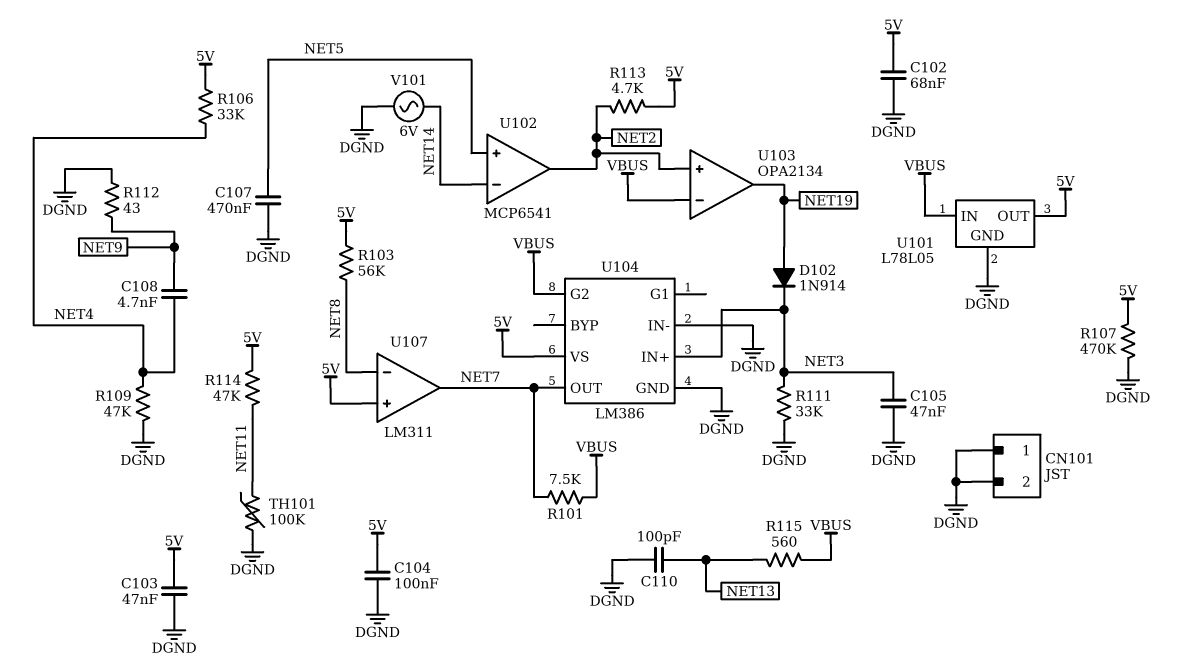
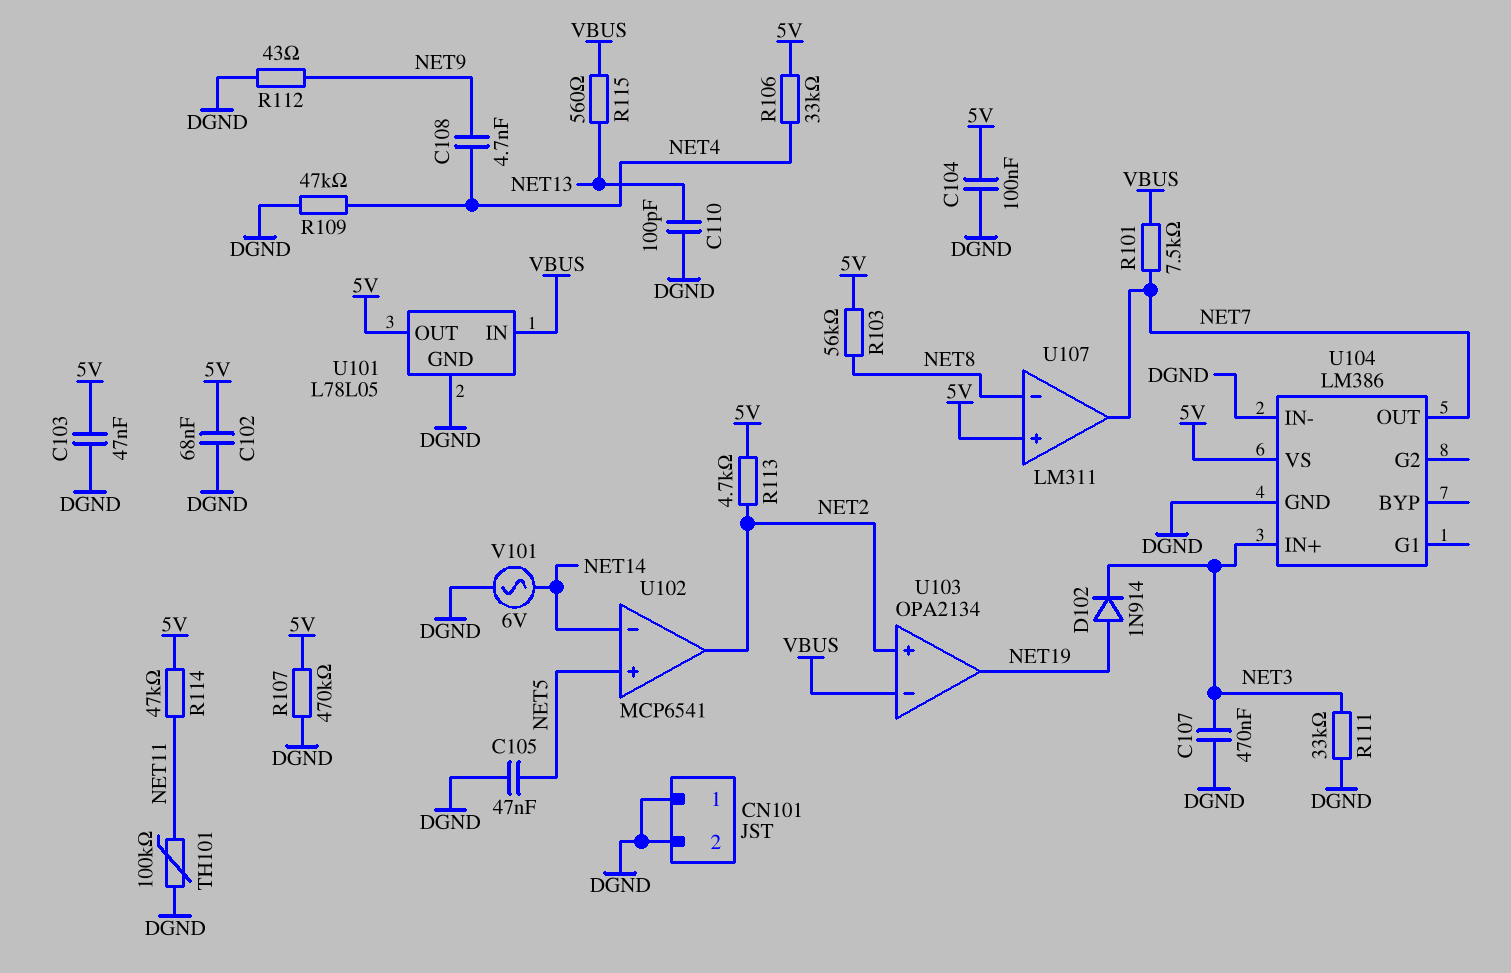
C105: 47nF (DGND, NET3) -> 47nF (DGND, NET5)
C107: 470nF (DGND, NET5) -> 470nF (DGND, NET3)
U104 pin G2: VBUS -> none

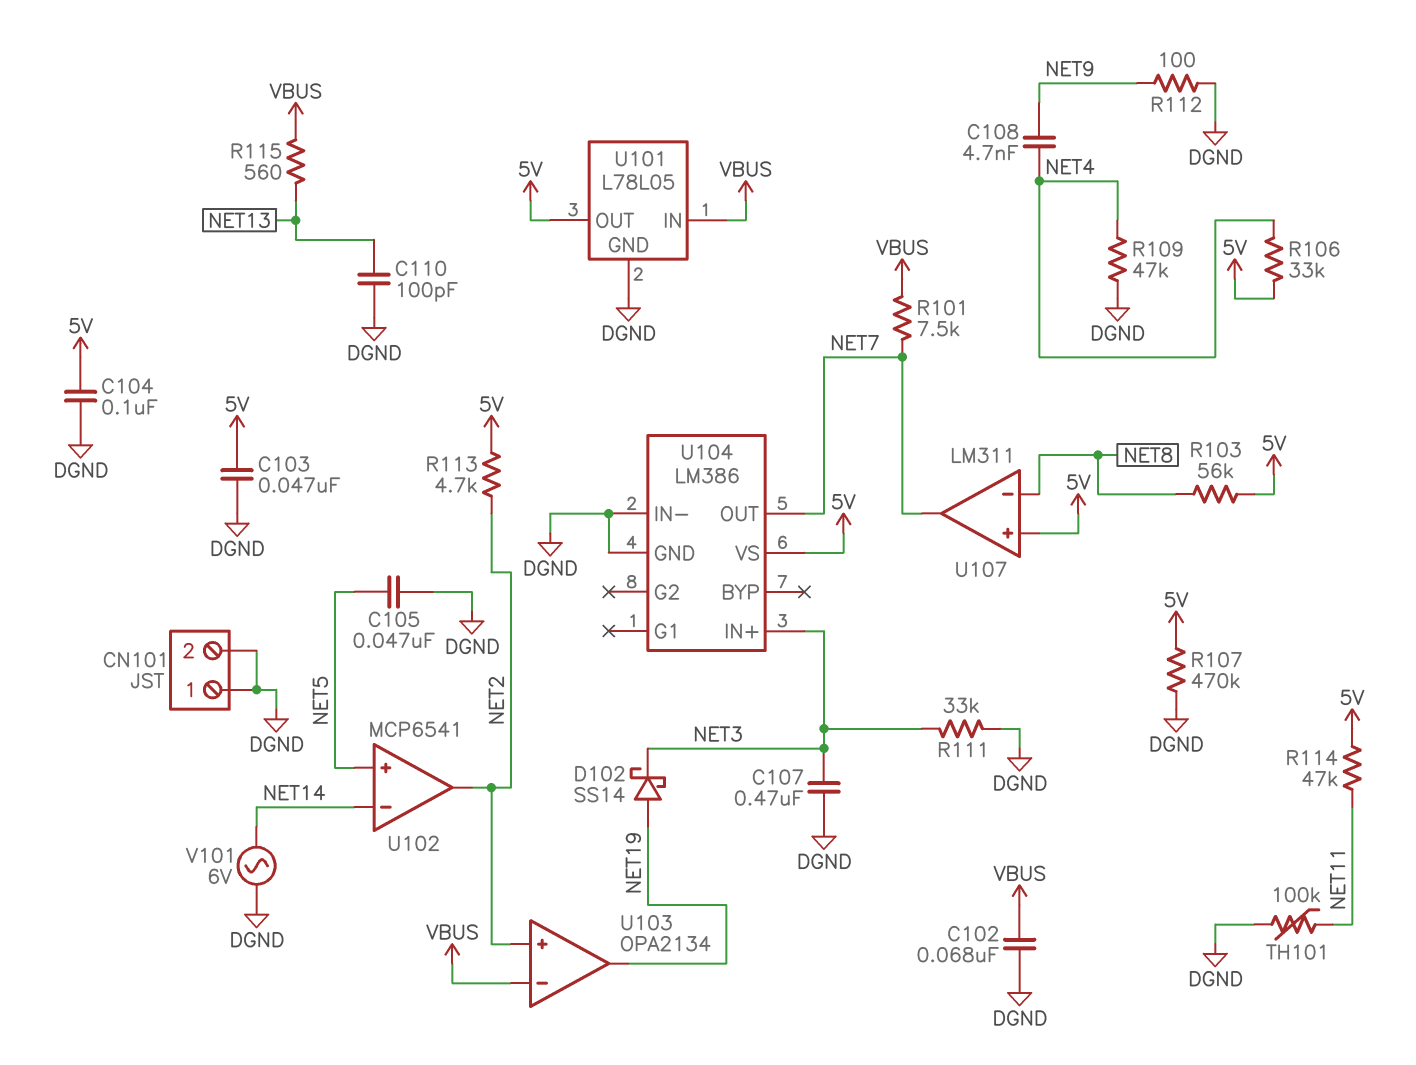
C102: 68nF (5V, DGND) -> 68nF (DGND, VBUS)
D102: diode 1N914 (A NET19, K NET3) -> schottky SS14 (A NET19, K NET3)
R112: 43 (DGND, NET9) -> 100 (DGND, NET9)

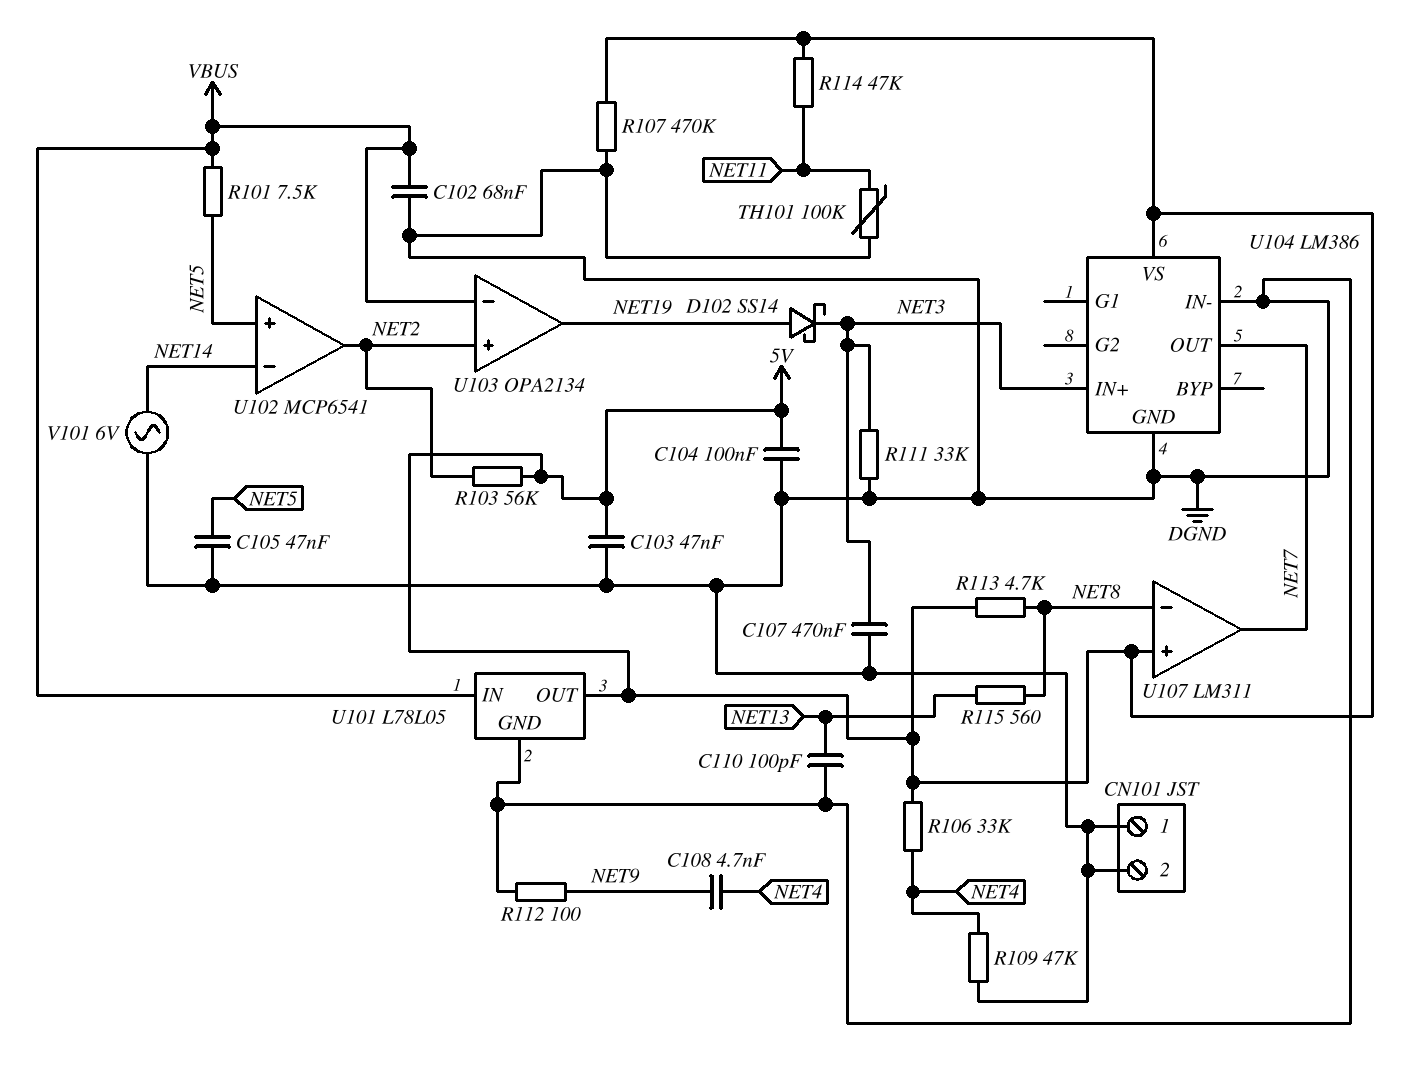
R101: 7.5k (NET7, VBUS) -> 7.5k (NET5, VBUS)
R103: 56k (5V, NET8) -> 56k (5V, NET2)
R113: 4.7k (5V, NET2) -> 4.7k (5V, NET8)
R115: 560 (NET13, VBUS) -> 560 (NET8, NET13)

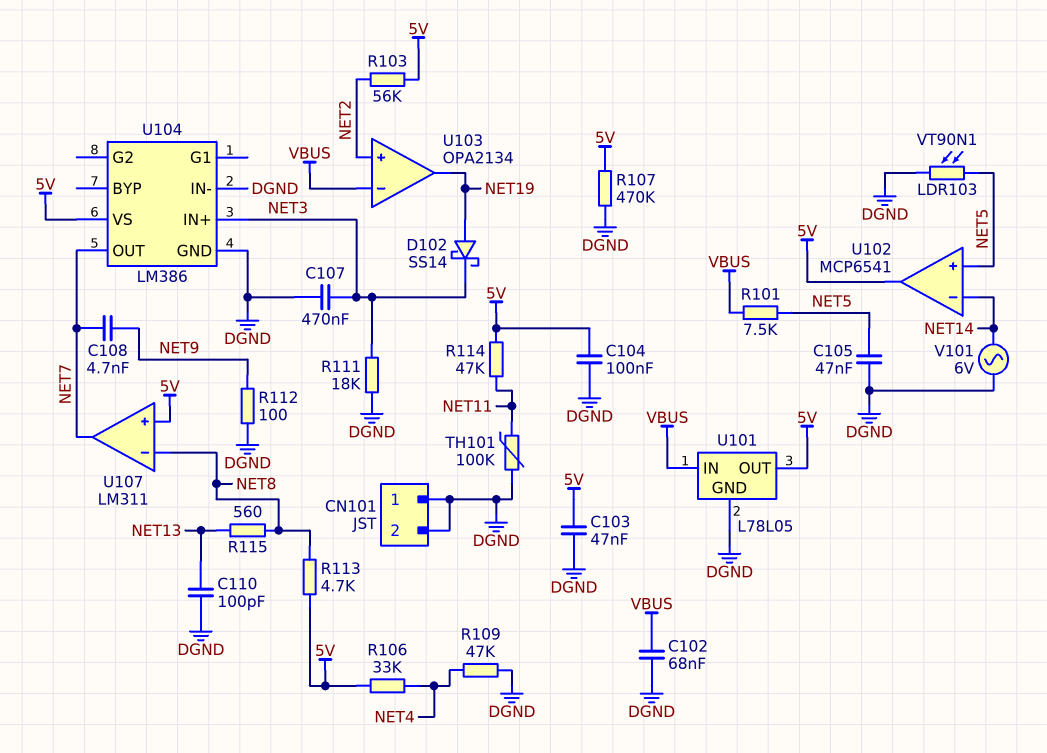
C108: 4.7nF (NET4, NET9) -> 4.7nF (NET7, NET9)
LDR103: none -> VT90N1 (DGND, NET5)
R111: 33k (DGND, NET3) -> 18k (DGND, NET3)
U102 pin out: NET2 -> 5V

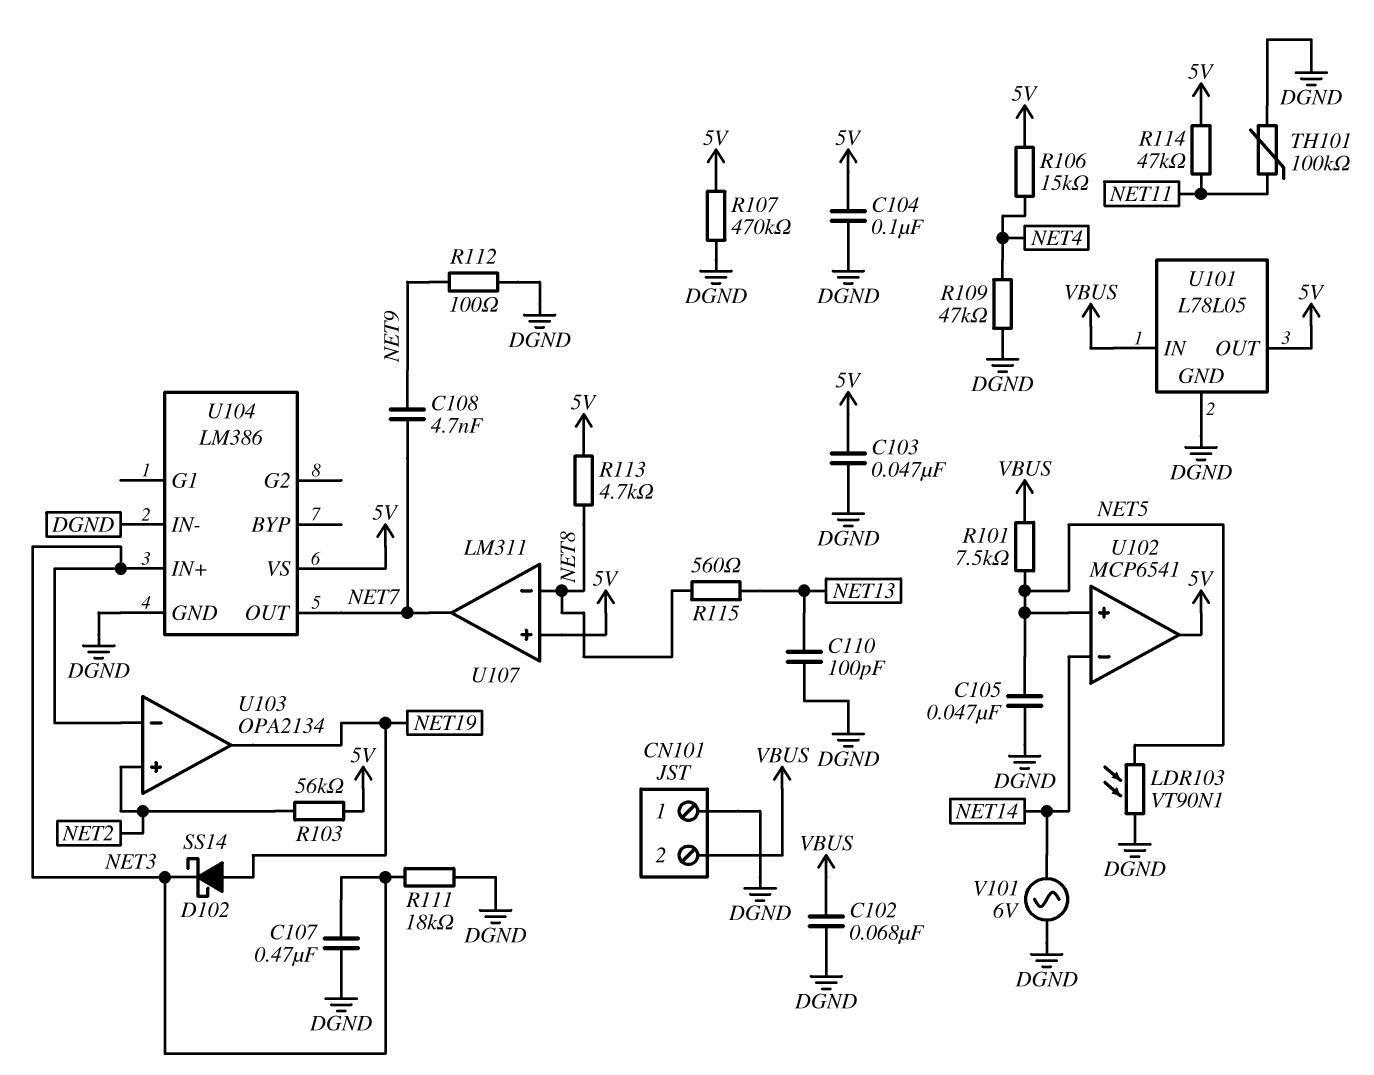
CN101 pin 2: DGND -> VBUS
R106: 33k (5V, NET4) -> 15k (5V, NET4)
U103 pin in-: VBUS -> NET3

